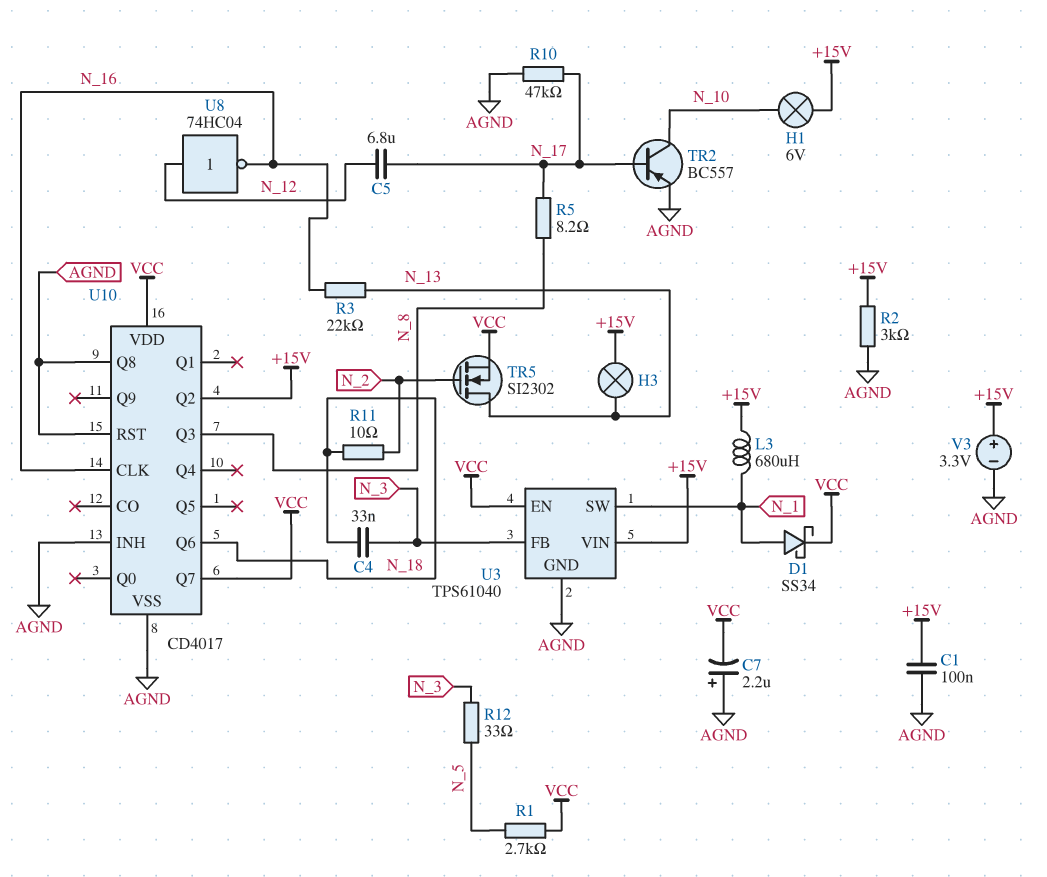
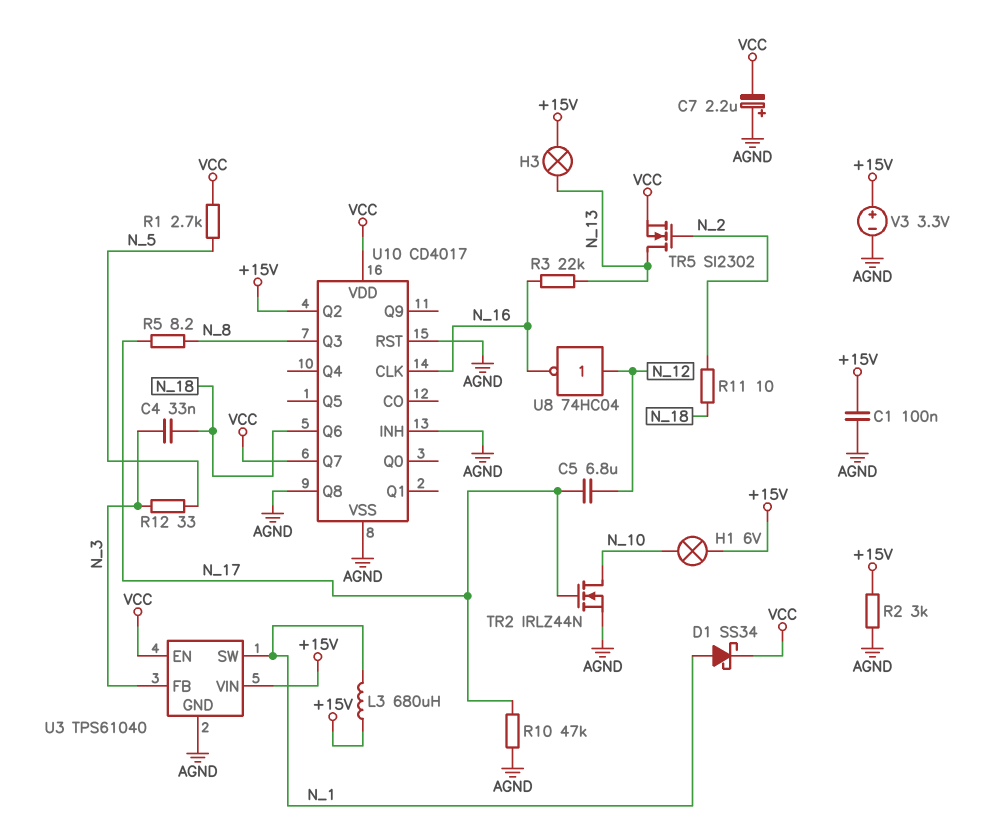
TR2: PNP BC557 (B N_17, C N_10, E AGND) -> NMOS IRLZ44N (G N_17, D N_10, S AGND)

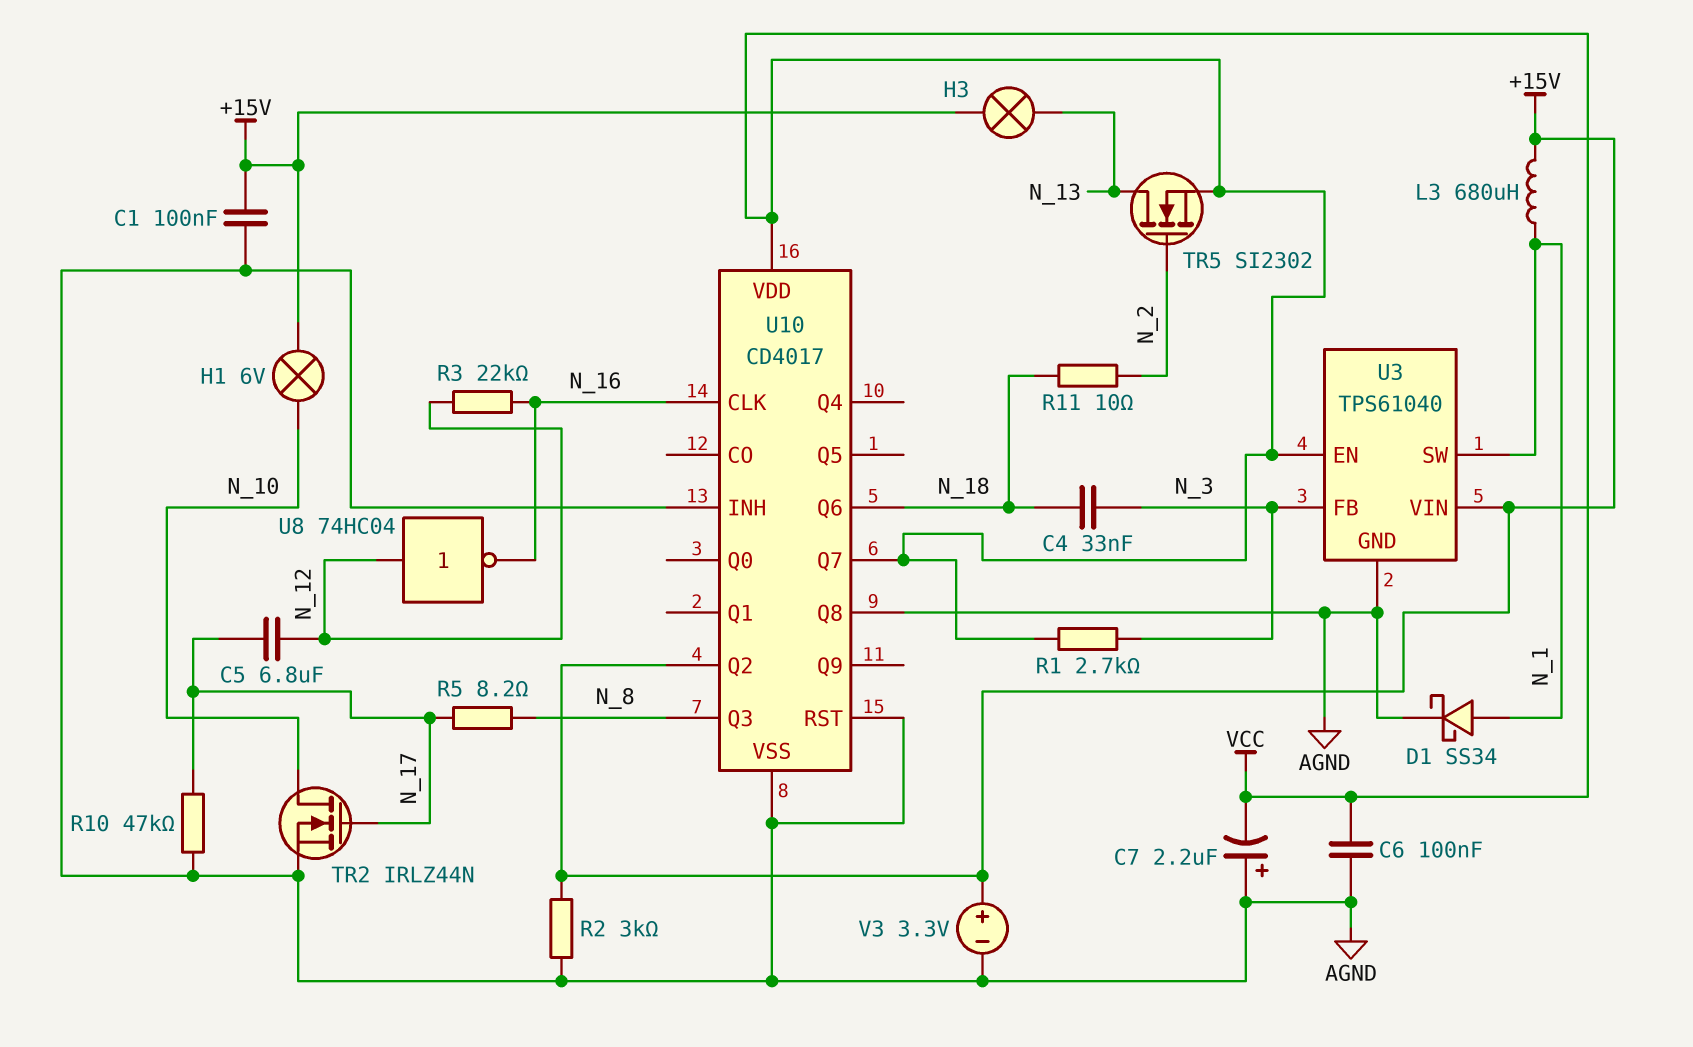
C6: none -> 100nF (AGND, VCC)
D1: schottky SS34 (A N_1, K VCC) -> schottky SS34 (A N_1, K AGND)
R1: 2.7k (N_5, VCC) -> 2.7k (N_3, VCC)
R3: 22k (N_13, N_16) -> 22k (N_12, N_16)
R12: 33 (N_3, N_5) -> none

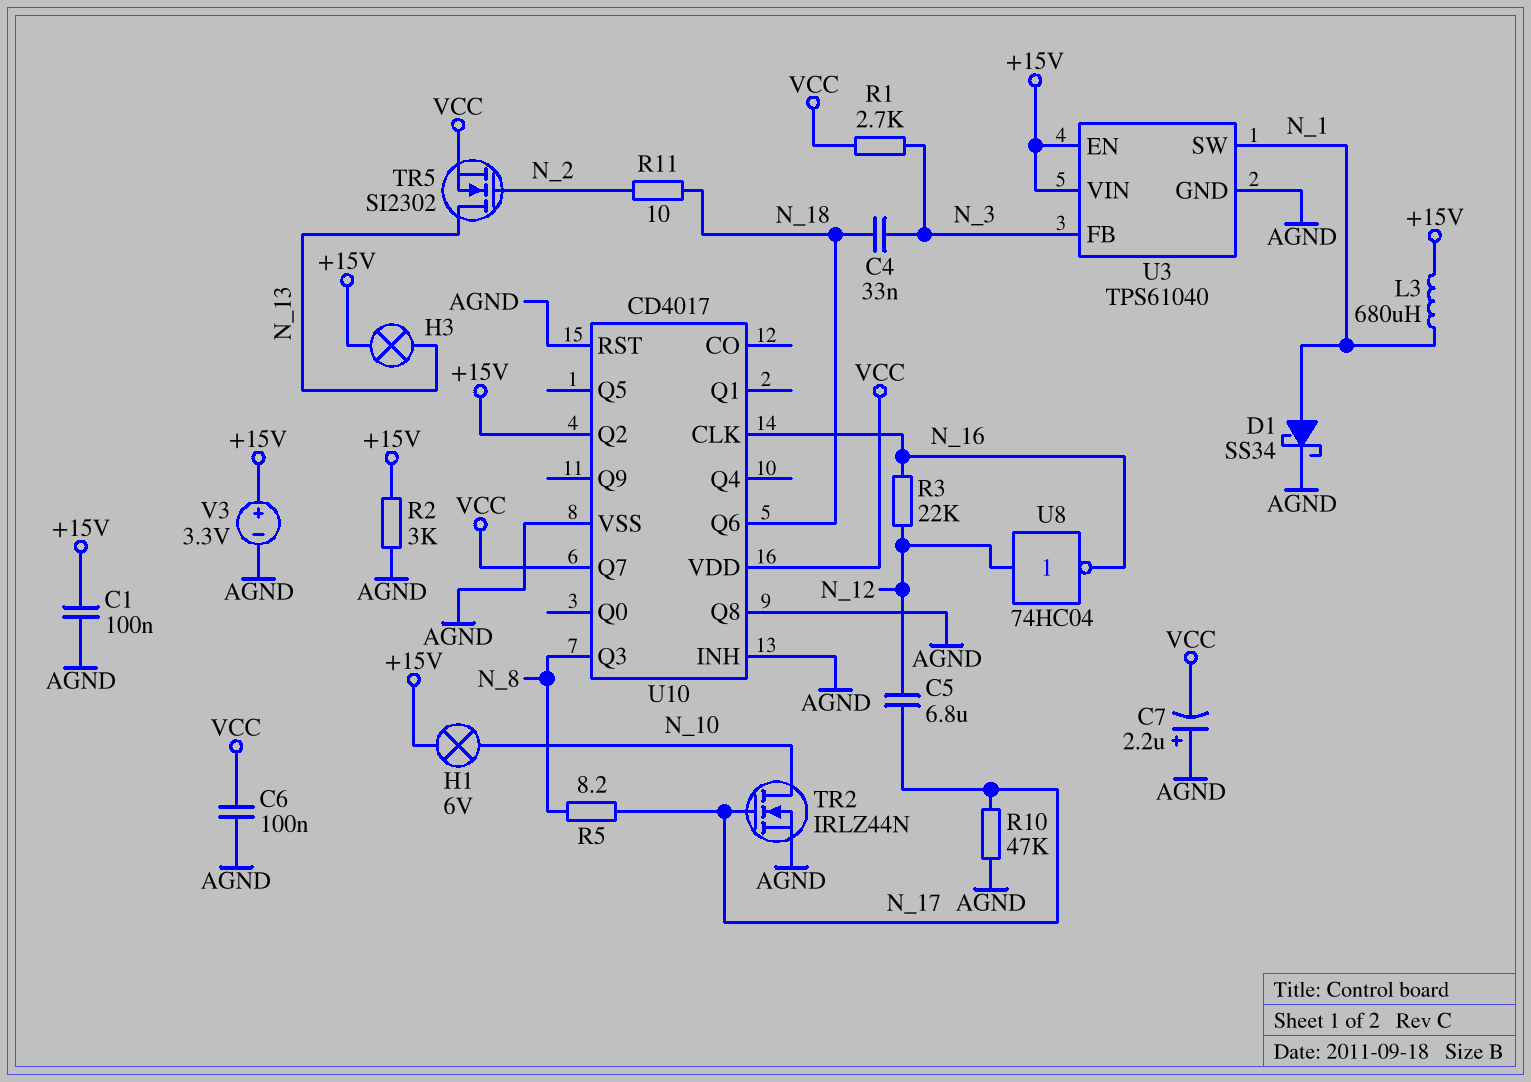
U3 pin EN: VCC -> +15V

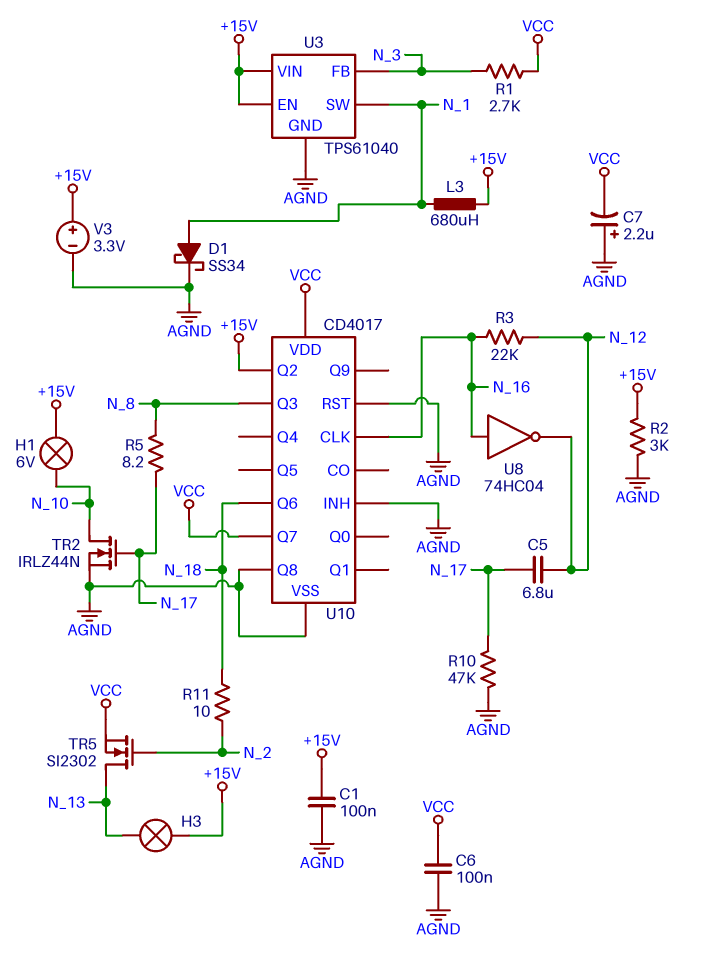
C4: 33nF (N_3, N_18) -> none
U8: NOT 74HC04 (in N_12, out N_16) -> NOT 74HC04 (in N_16, out N_12)

